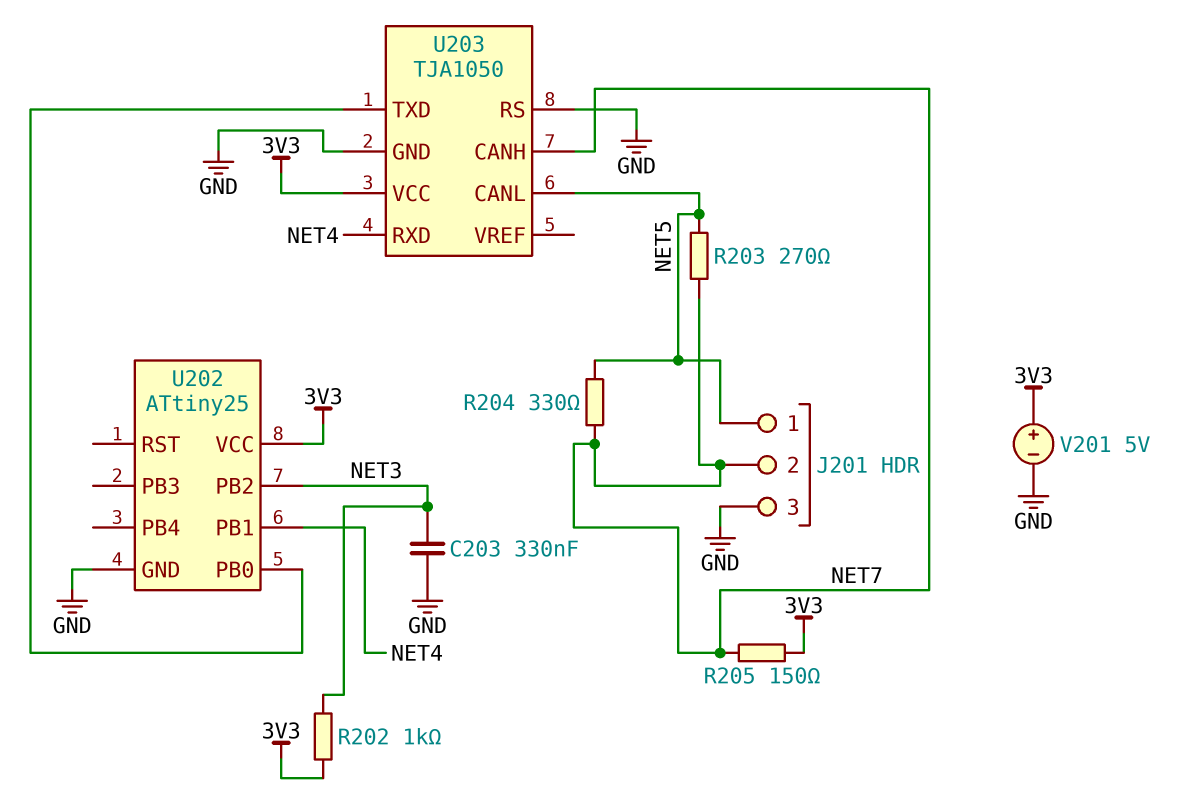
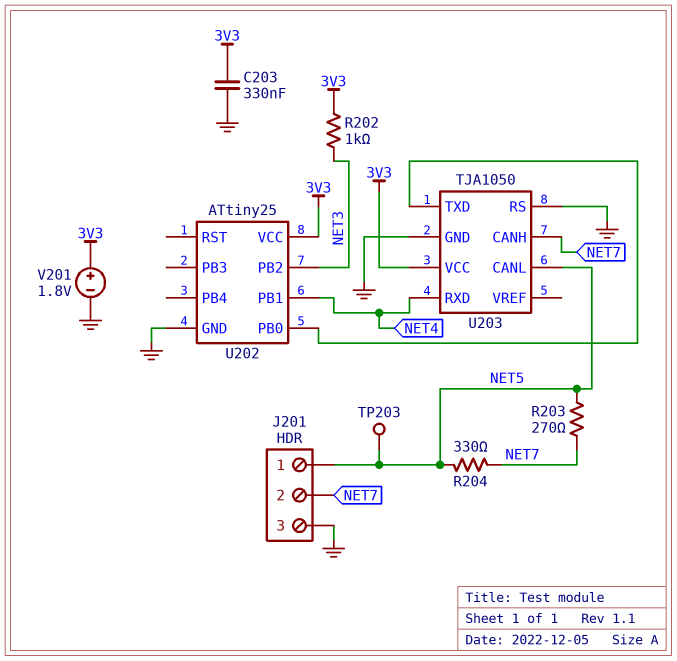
C203: 330nF (GND, NET3) -> 330nF (3V3, GND)
R205: 150 (3V3, NET7) -> none
TP203: none -> test point (NET5)
V201: 5V (plus 3V3, minus GND) -> 1.8V (plus 3V3, minus GND)

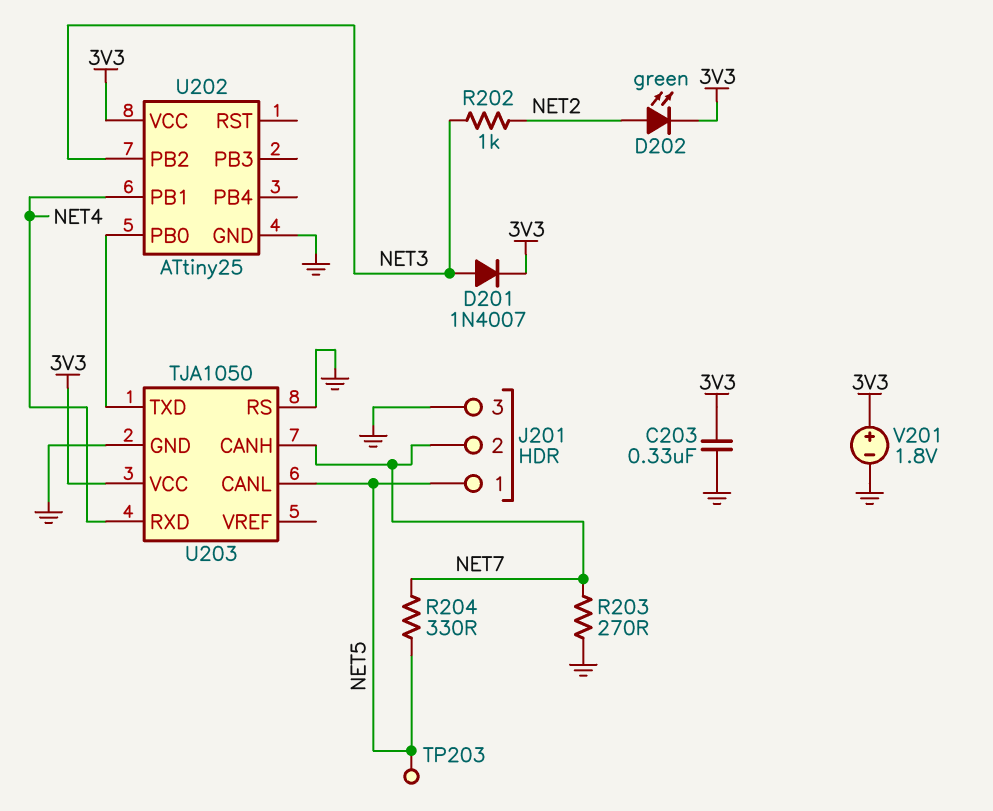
D201: none -> diode 1N4007 (A NET3, K 3V3)
D202: none -> LED green (A NET2, K 3V3)
R202: 1k (3V3, NET3) -> 1k (NET2, NET3)
R203: 270 (NET5, NET7) -> 270 (GND, NET7)

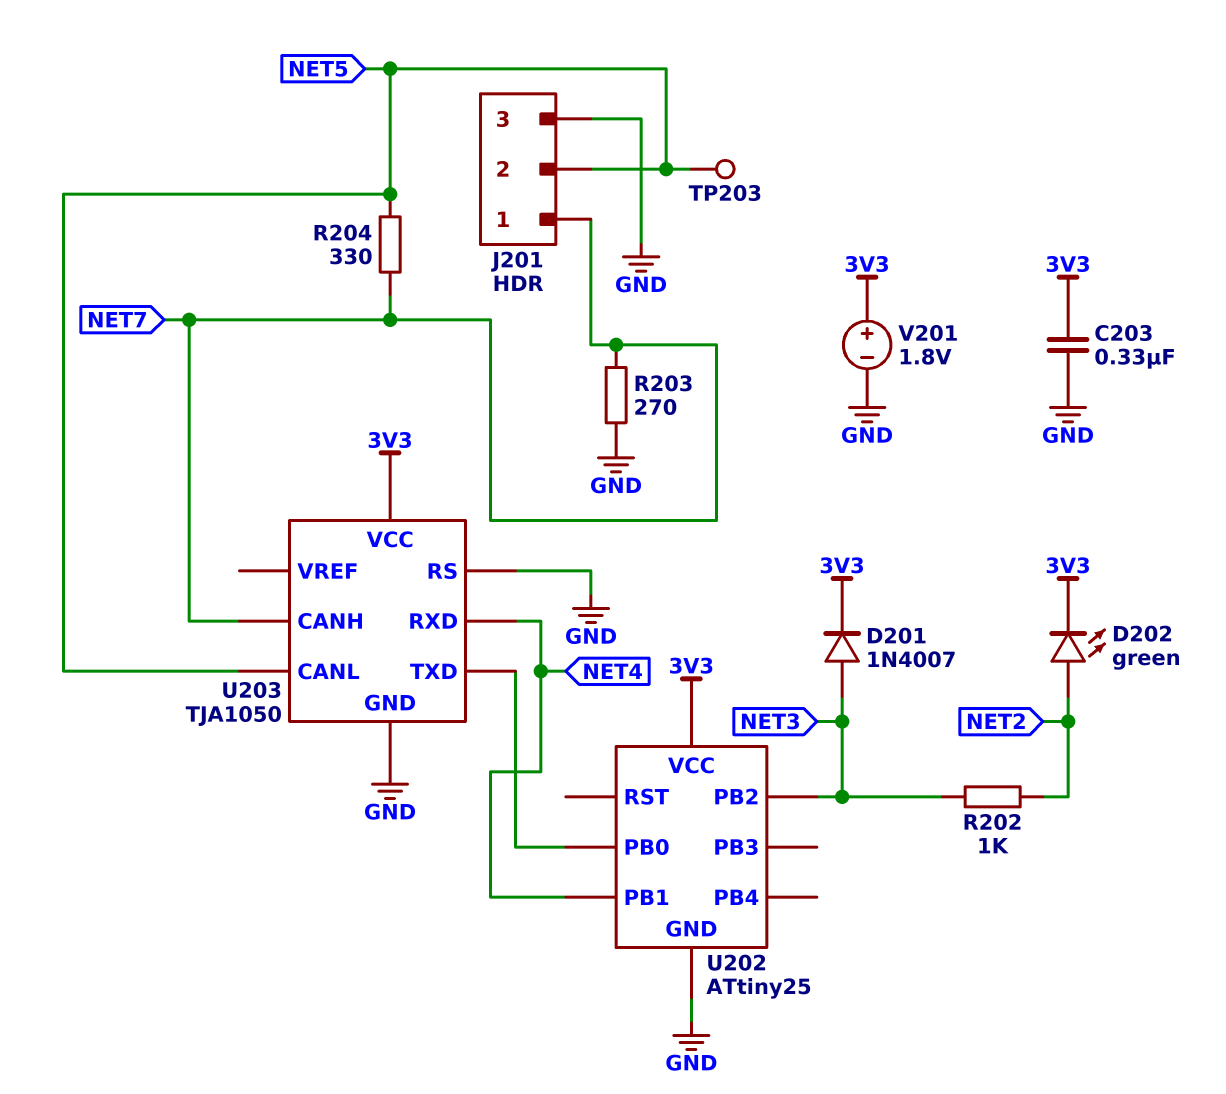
J201 pin 1: NET5 -> NET7
J201 pin 2: NET7 -> NET5

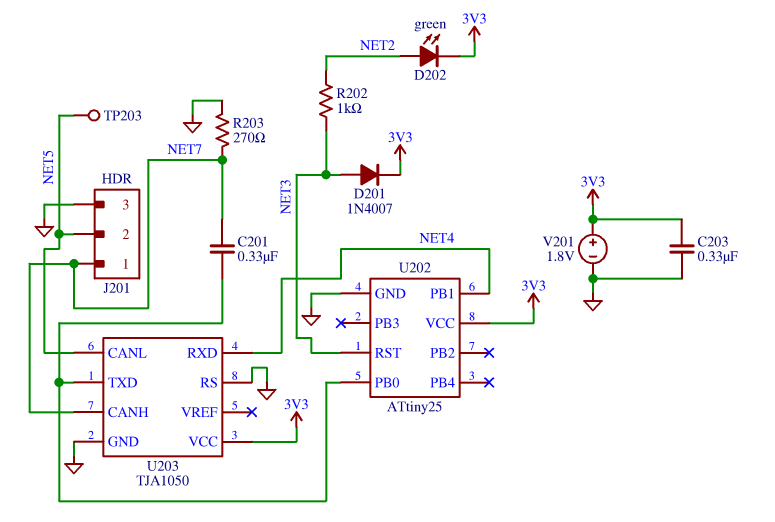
C201: none -> 330nF (NET7, U202/PB0)
R204: 330 (NET5, NET7) -> none
U202 pin PB2: NET3 -> none
U202 pin RST: none -> NET3

